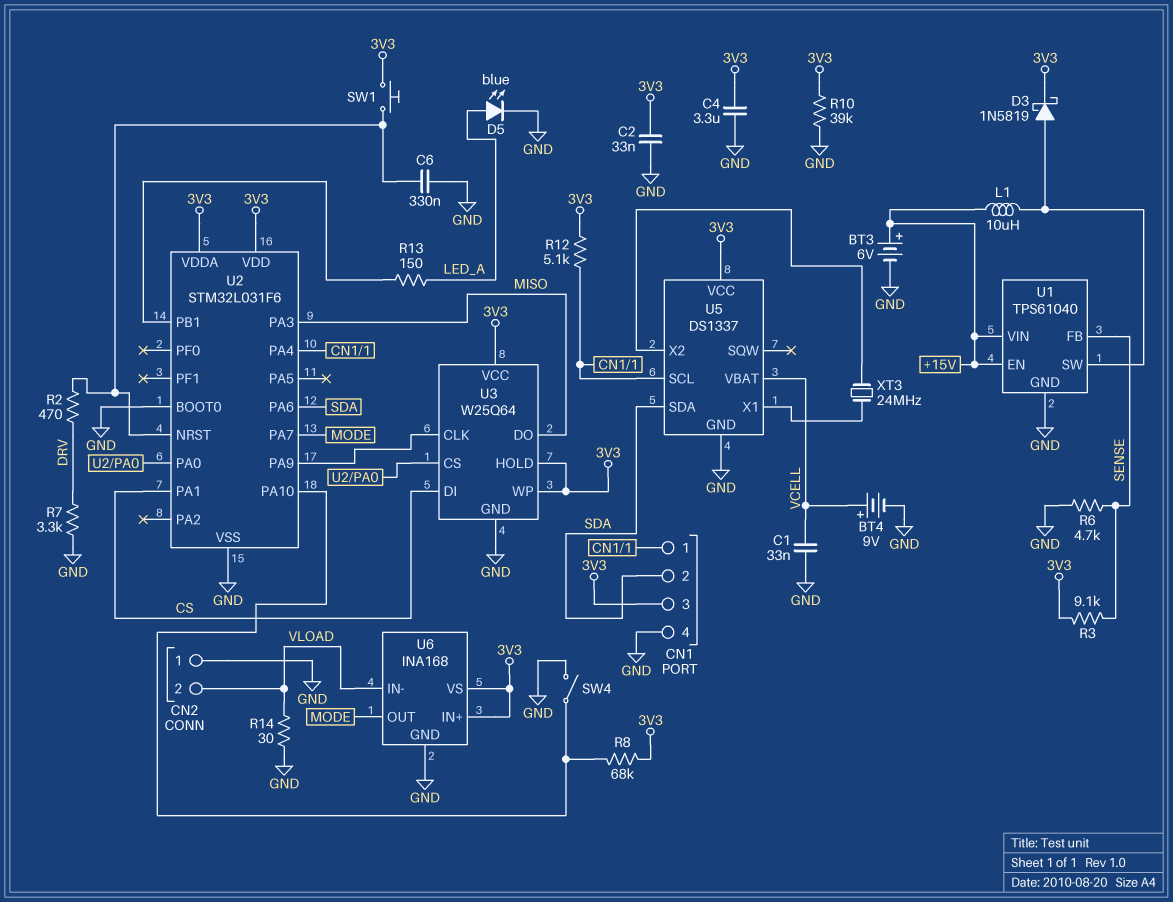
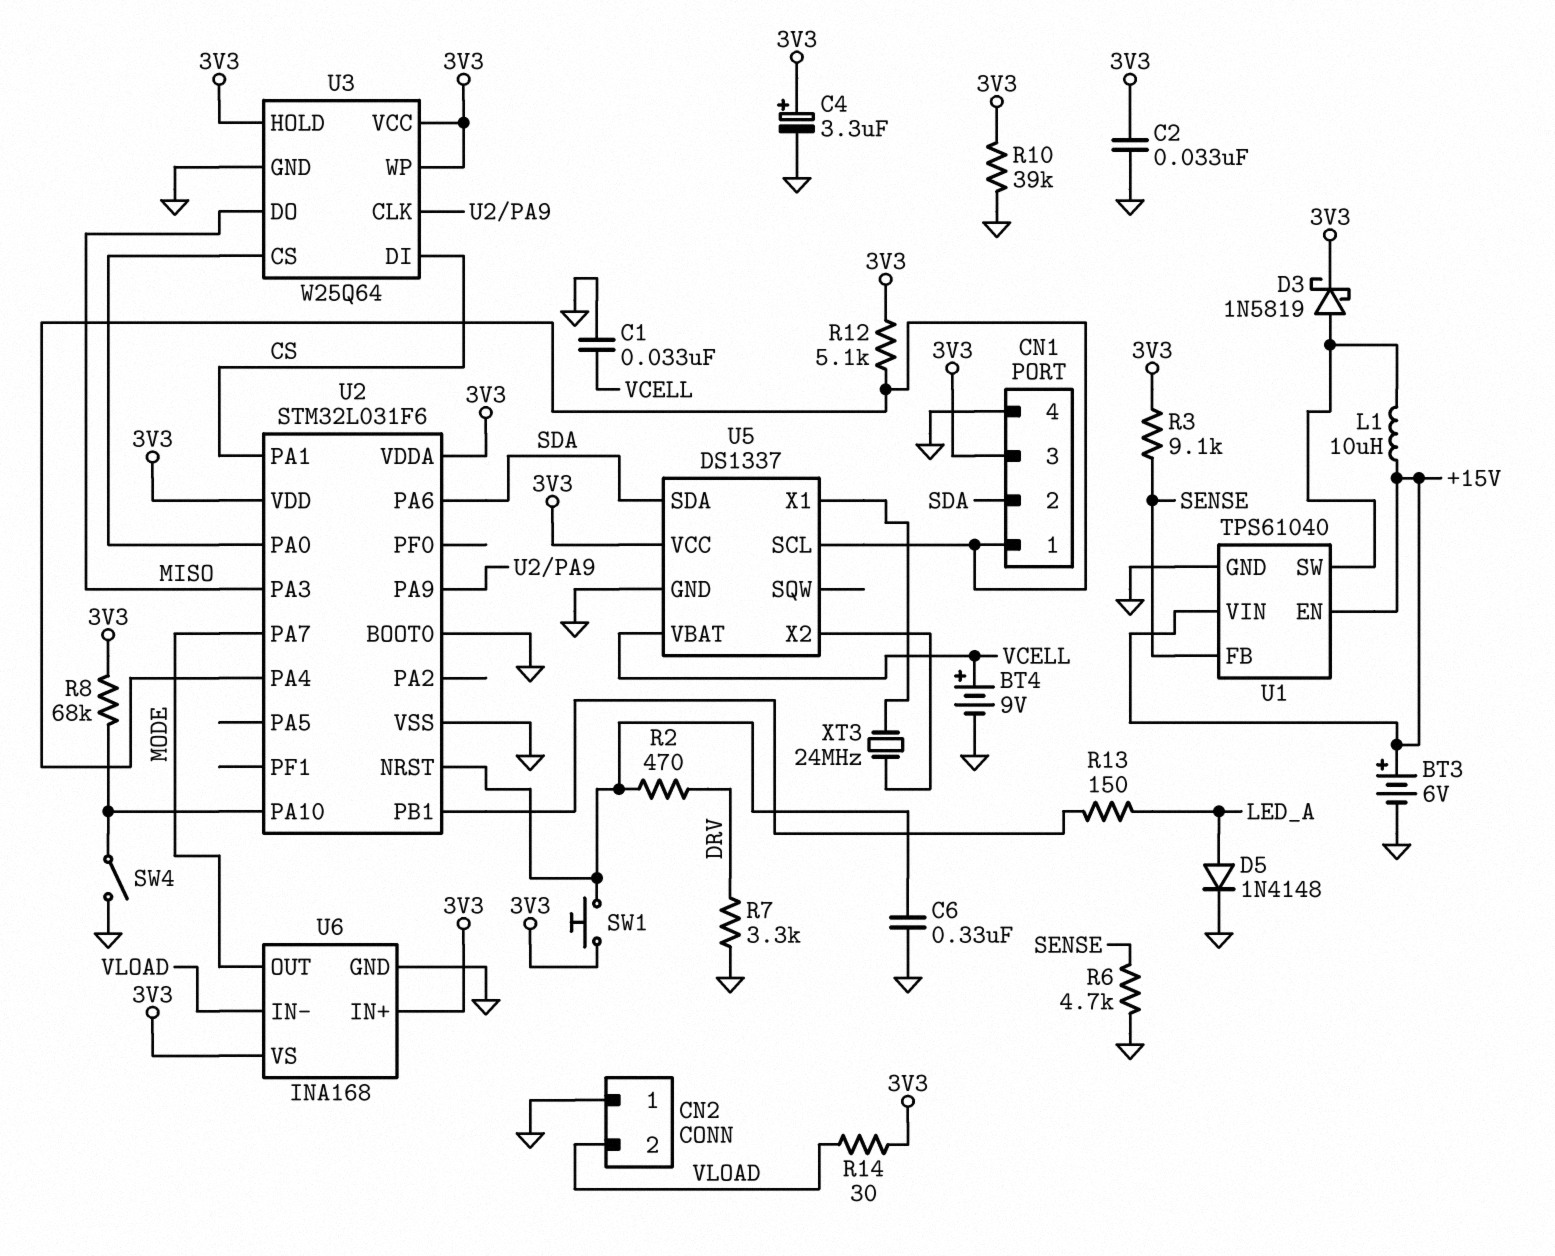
C4: 3.3uF (3V3, GND) -> 3.3uF (plus 3V3, minus GND)
D5: LED blue (A LED_A, K GND) -> diode 1N4148 (A LED_A, K GND)
R14: 30 (GND, VLOAD) -> 30 (3V3, VLOAD)

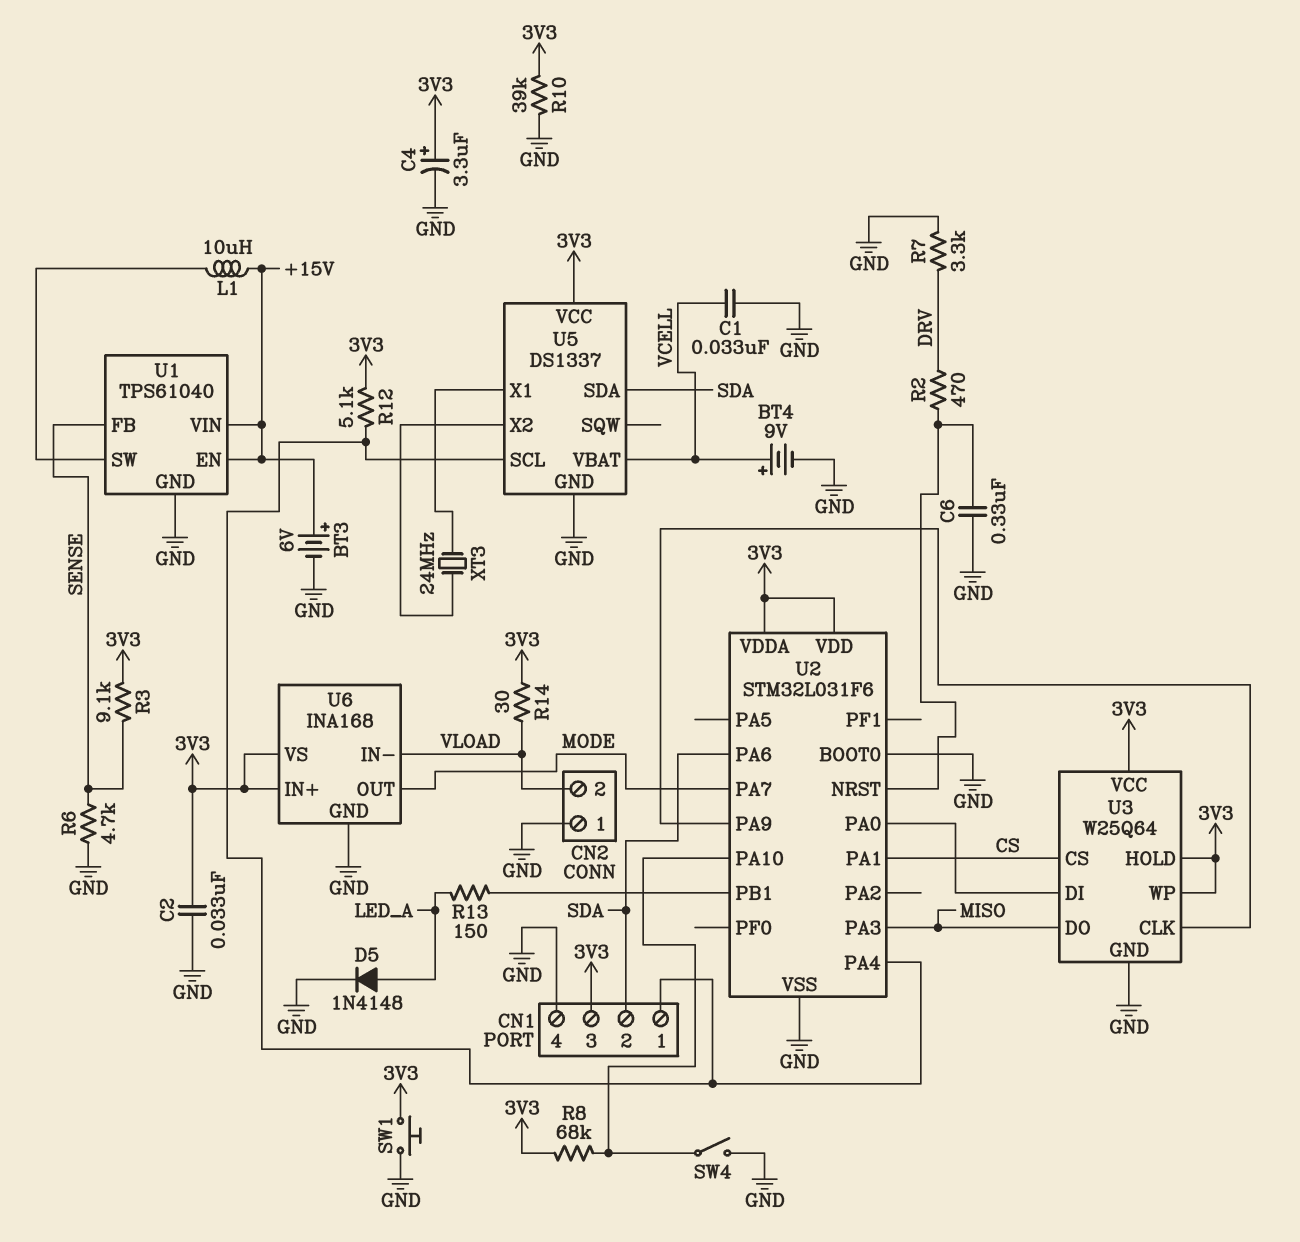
D3: schottky 1N5819 (A U1/SW, K 3V3) -> none
SW1: button (3V3, U2/NRST) -> button (3V3, GND)
U3 pin CS: U2/PA0 -> CS
U3 pin DI: CS -> U2/PA0

